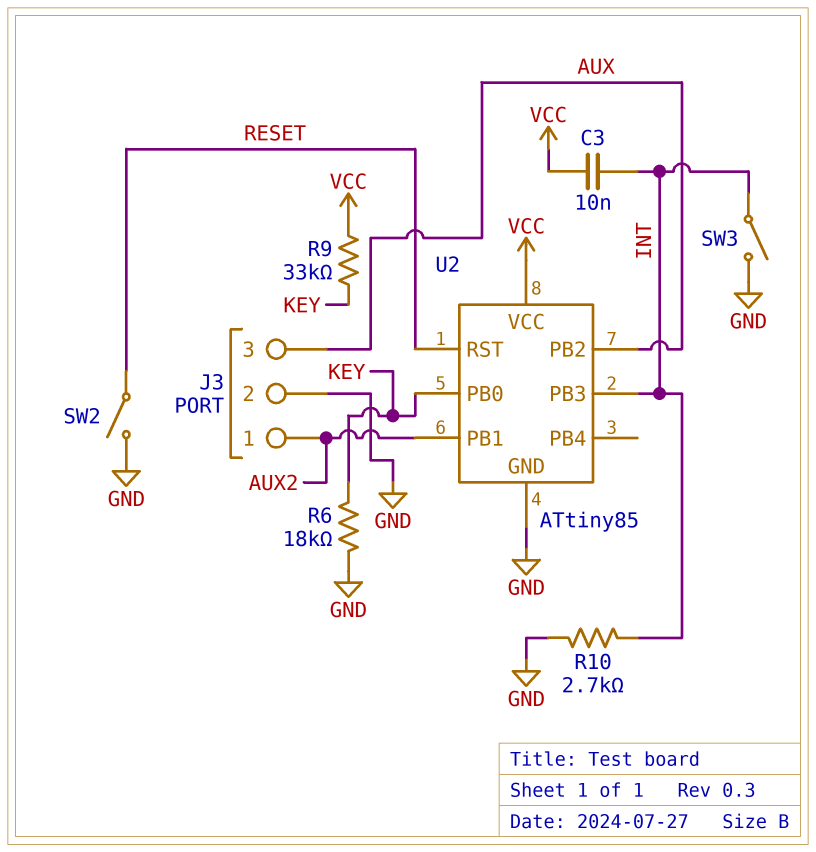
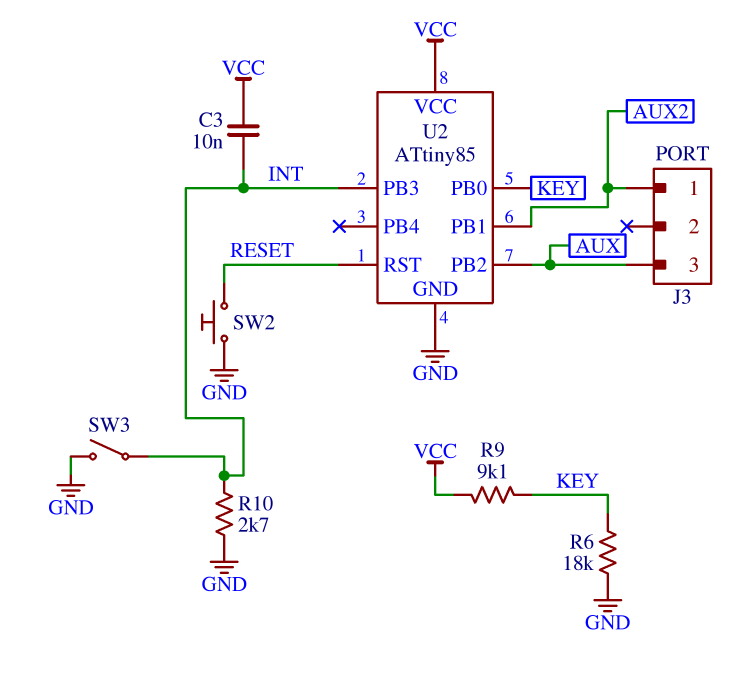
J3 pin 2: GND -> none
R9: 33k (KEY, VCC) -> 9.1k (KEY, VCC)
SW2: switch (GND, RESET) -> button (GND, RESET)

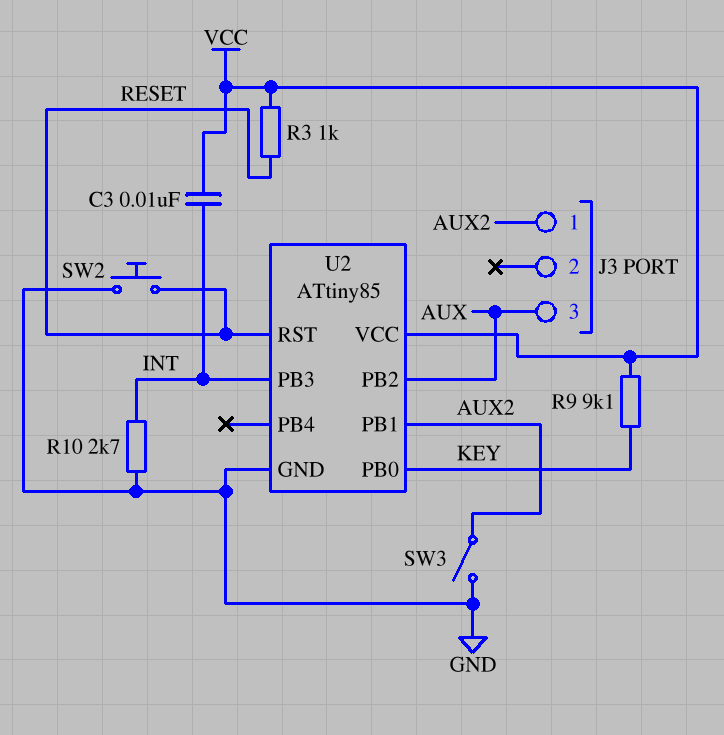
R3: none -> 1k (RESET, VCC)
R6: 18k (GND, KEY) -> none
SW3: switch (GND, INT) -> switch (AUX2, GND)

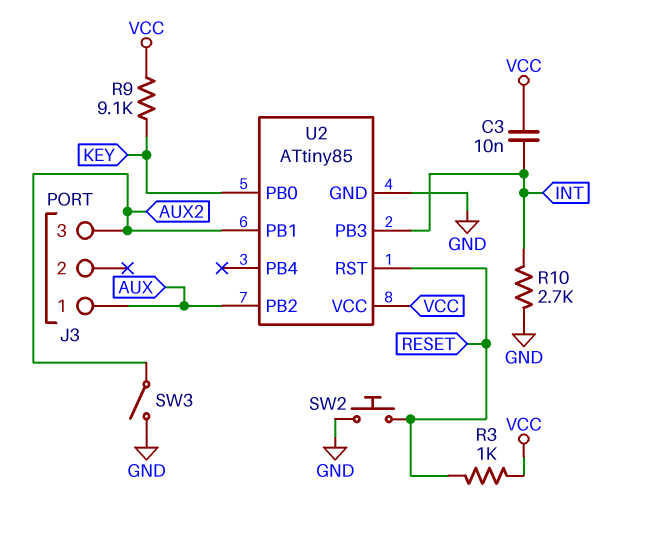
J3 pin 1: AUX2 -> AUX
J3 pin 3: AUX -> AUX2

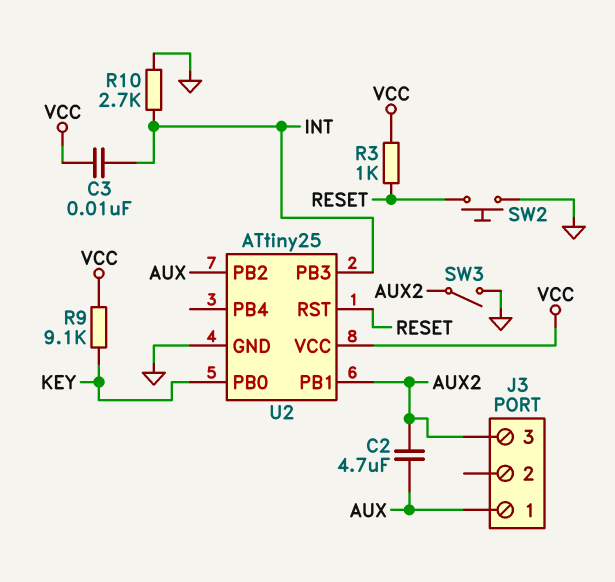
C2: none -> 4.7uF (AUX, AUX2)
U2: ATtiny85 -> ATtiny25

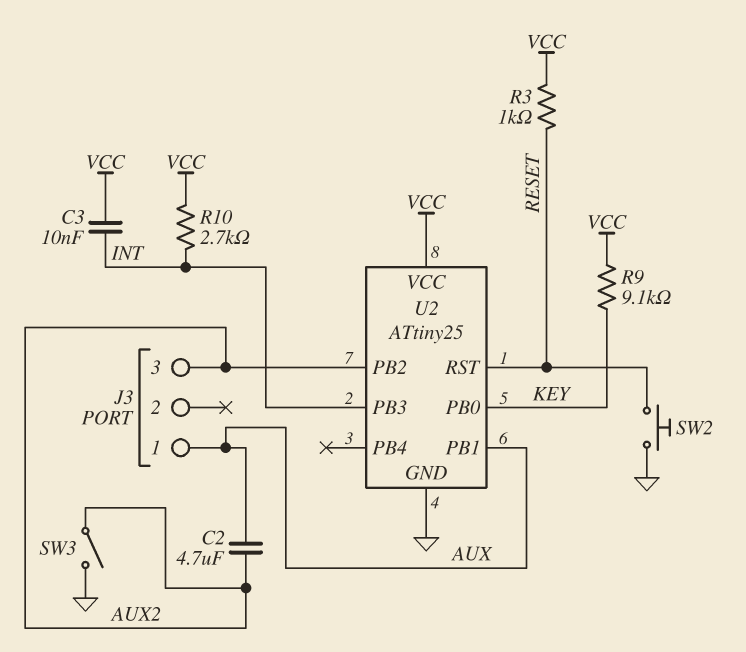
R10: 2.7k (GND, INT) -> 2.7k (INT, VCC)
U2 pin PB1: AUX2 -> AUX
U2 pin PB2: AUX -> AUX2

